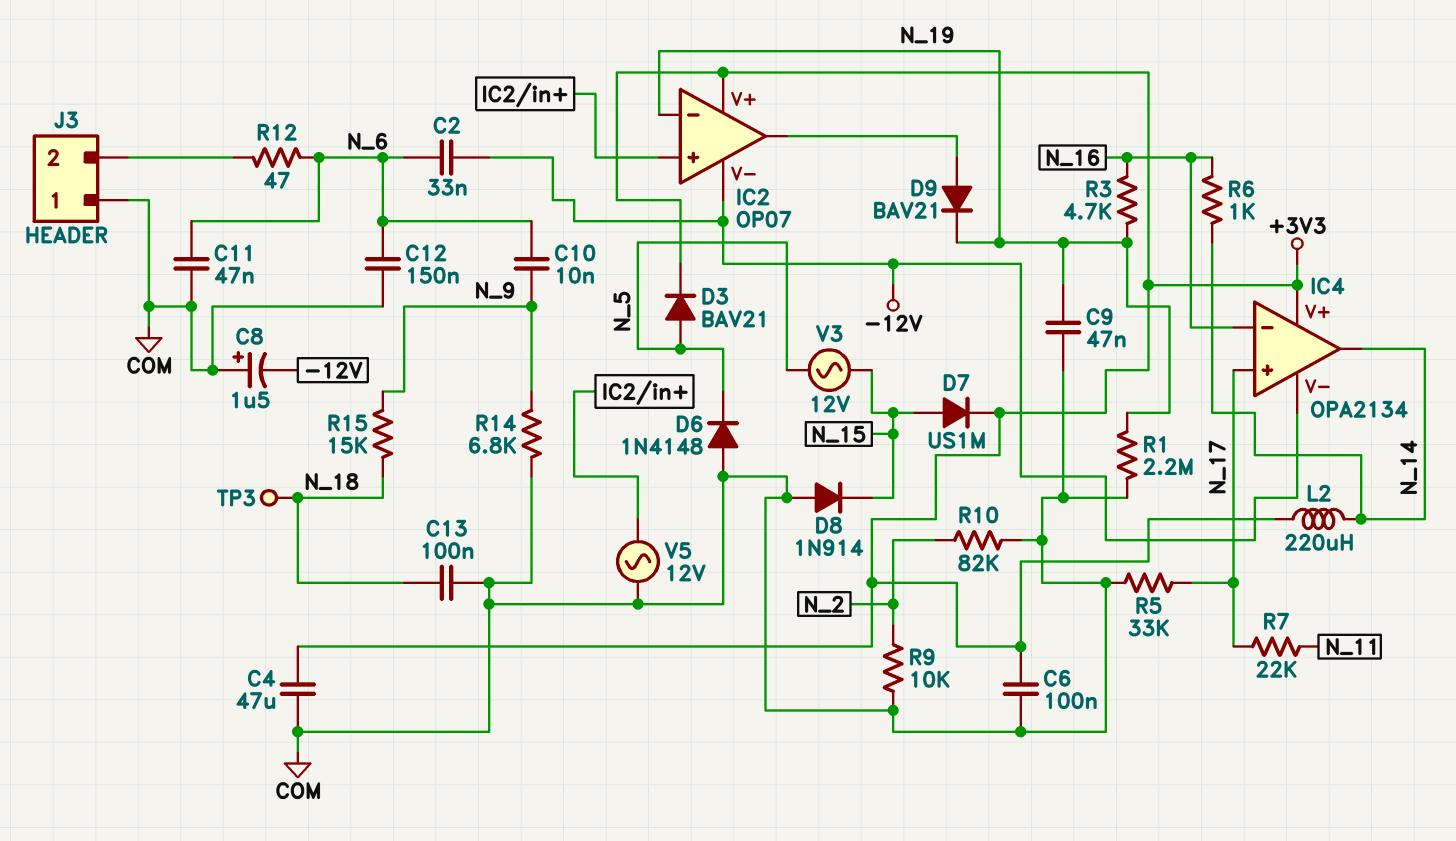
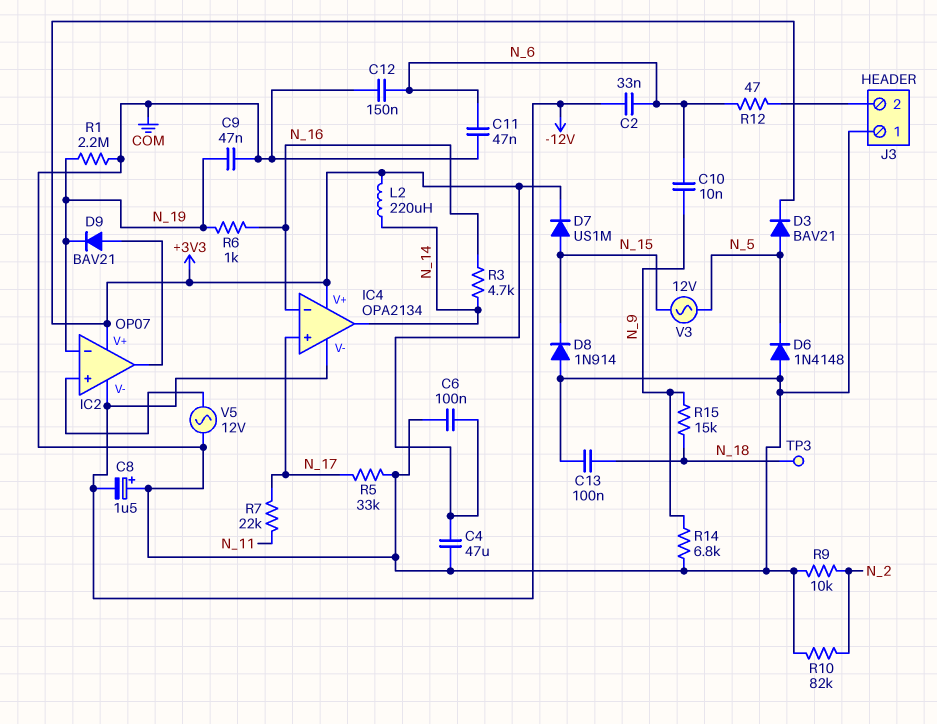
R3: 4.7k (N_16, N_19) -> 4.7k (N_14, N_16)
R6: 1k (N_14, N_16) -> 1k (N_16, N_19)

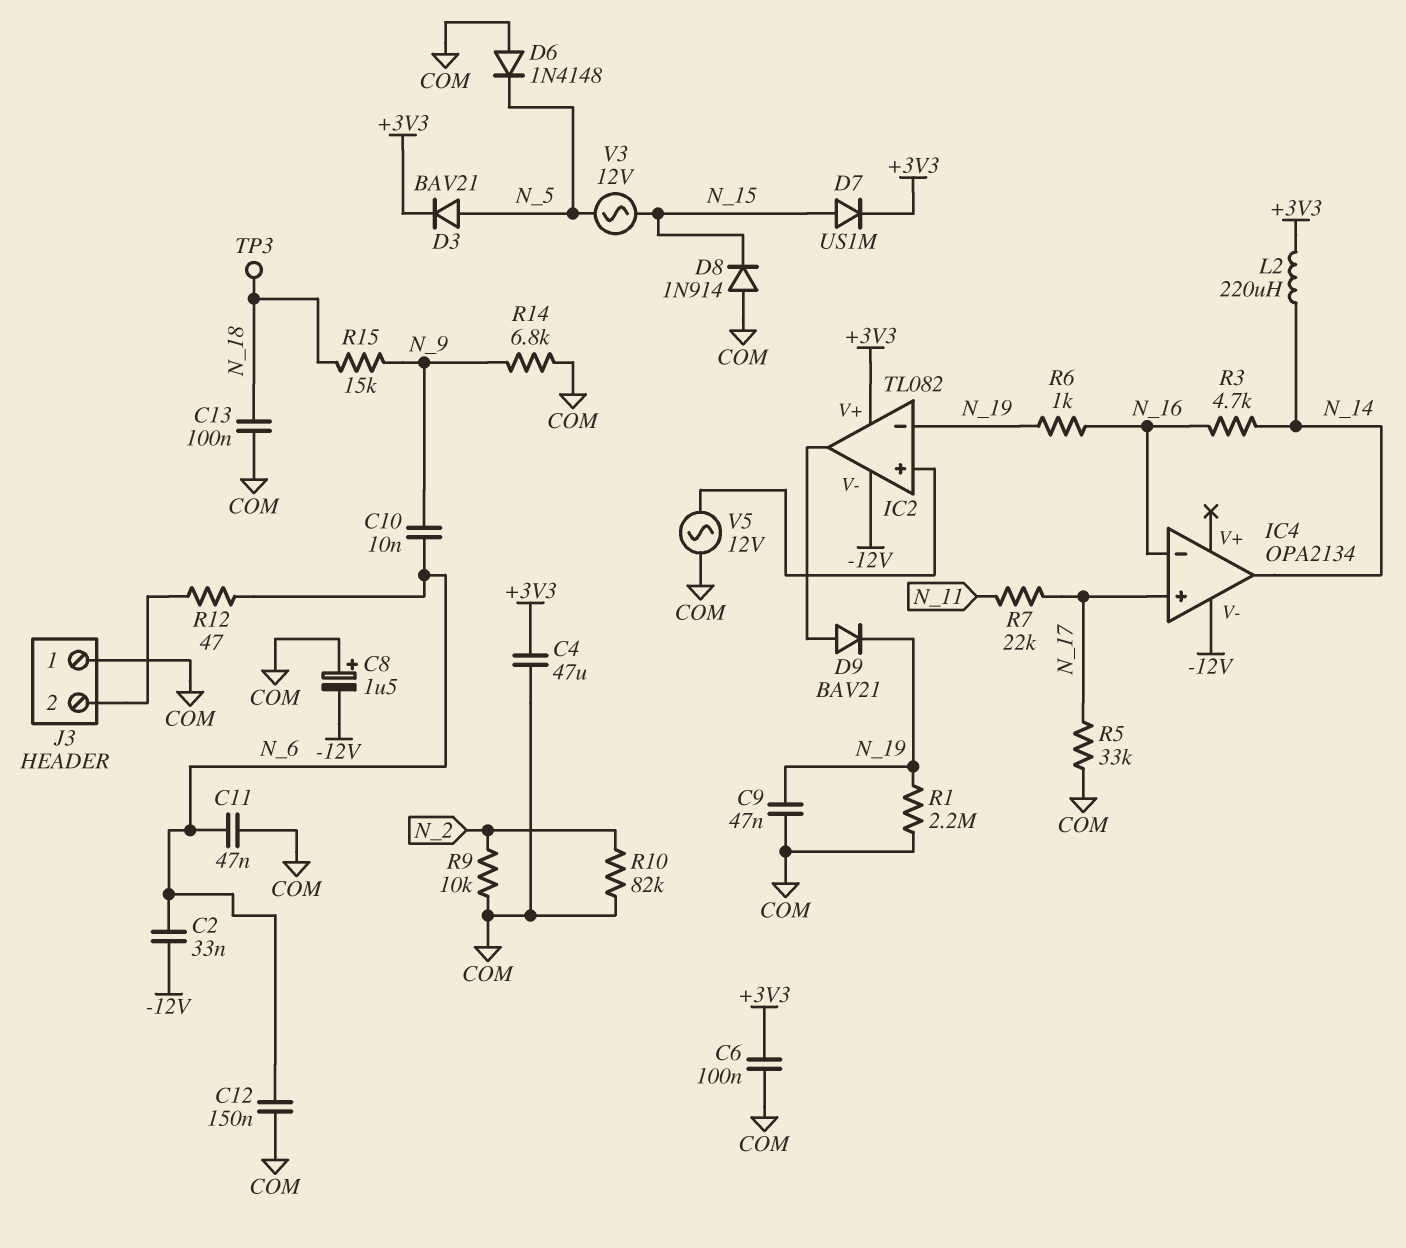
IC2: OP07 -> TL082
IC4 pin V+: +3V3 -> none

